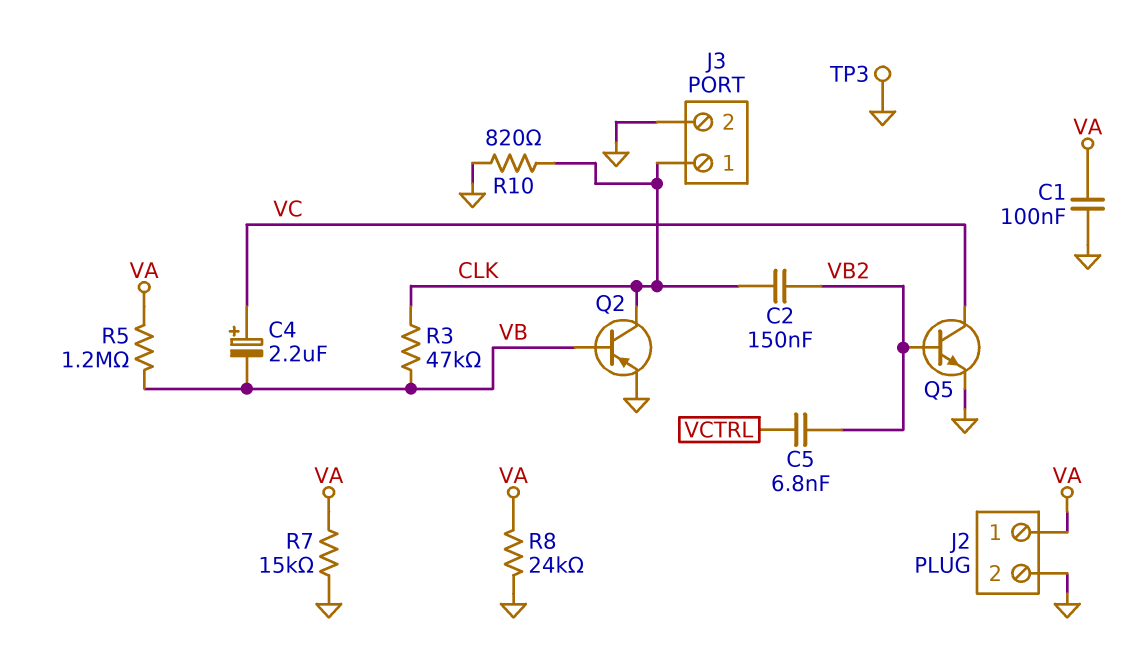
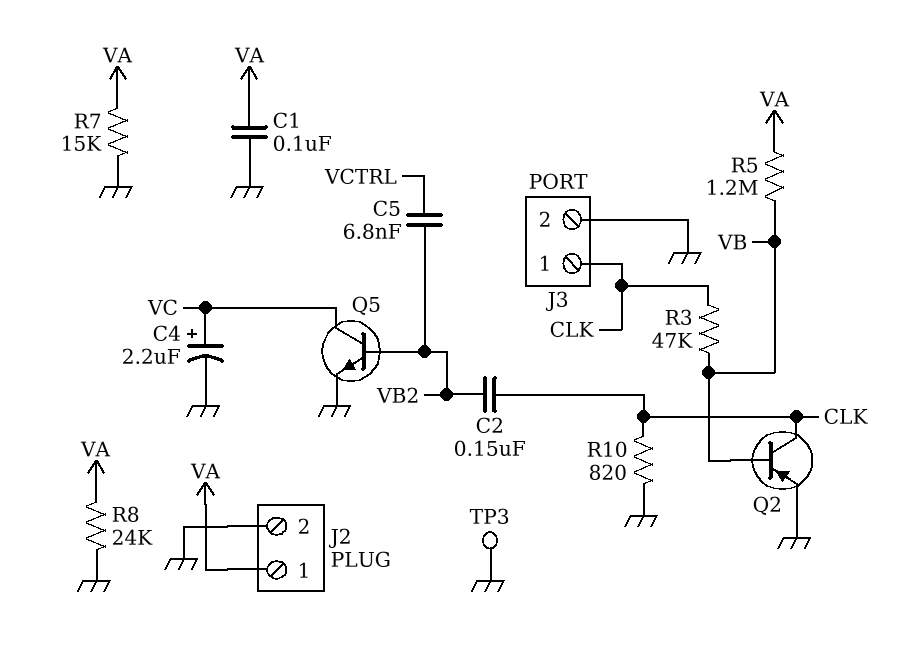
C4: 2.2uF (plus VC, minus VB) -> 2.2uF (plus VC, minus GND)

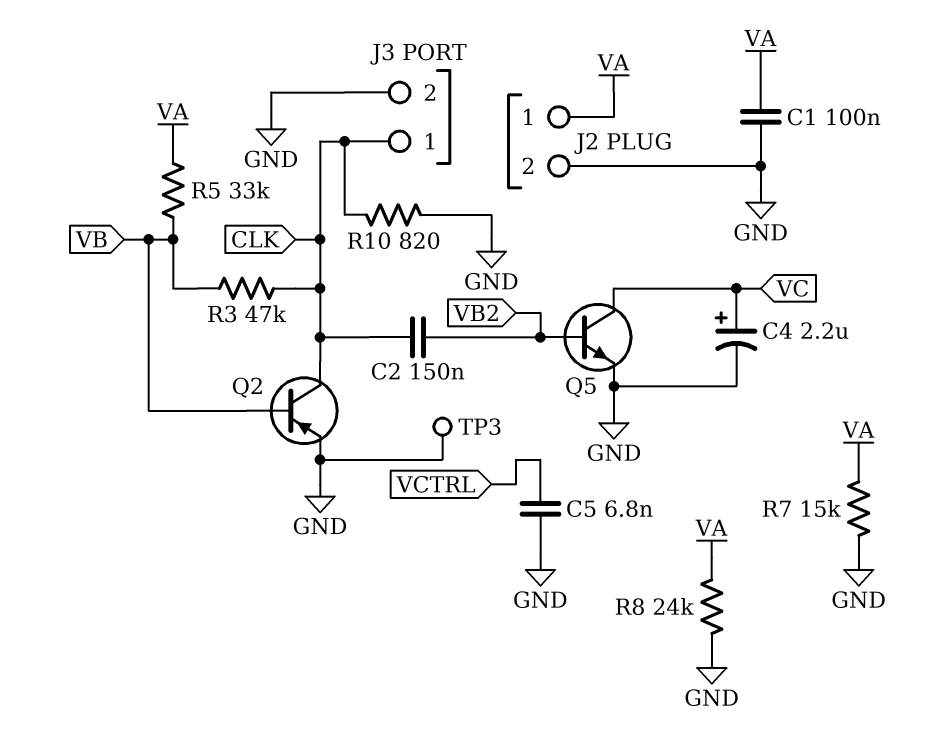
C5: 6.8nF (VB2, VCTRL) -> 6.8nF (GND, VCTRL)
R5: 1.2M (VA, VB) -> 33k (VA, VB)

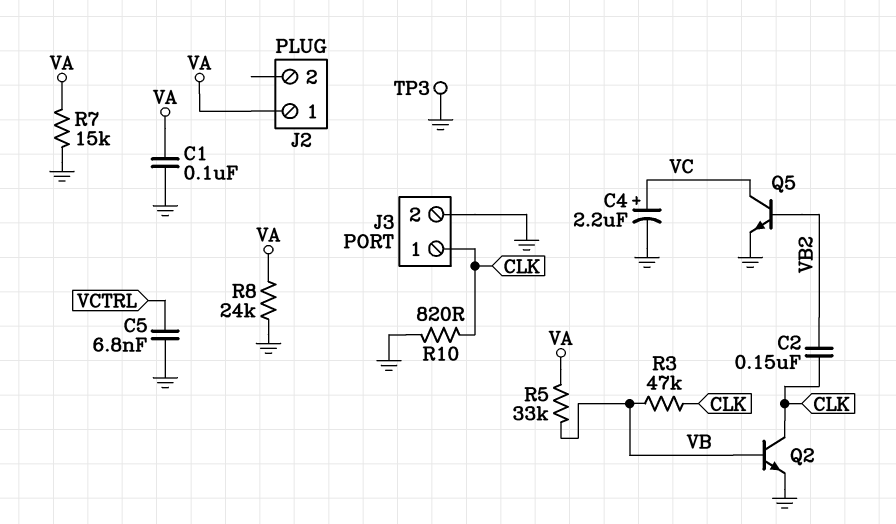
J2 pin 2: GND -> none
Q2: PNP (B VB, C CLK, E GND) -> NPN (B VB, C CLK, E GND)

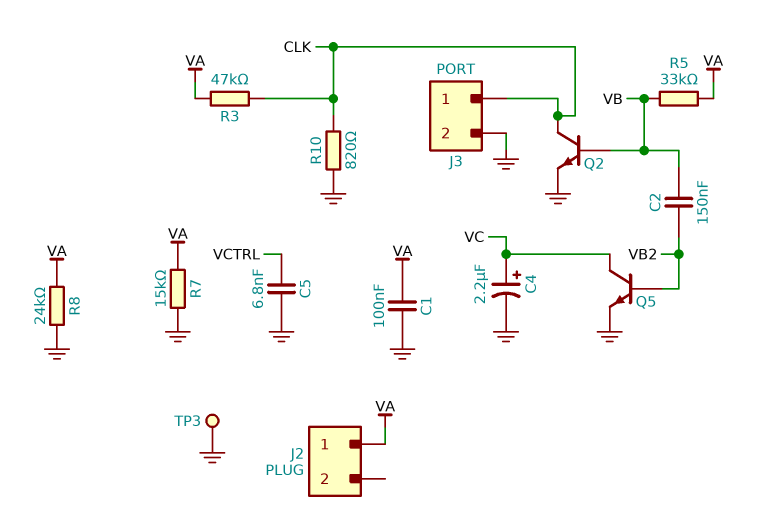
C2: 150nF (CLK, VB2) -> 150nF (VB, VB2)
R3: 47k (CLK, VB) -> 47k (CLK, VA)

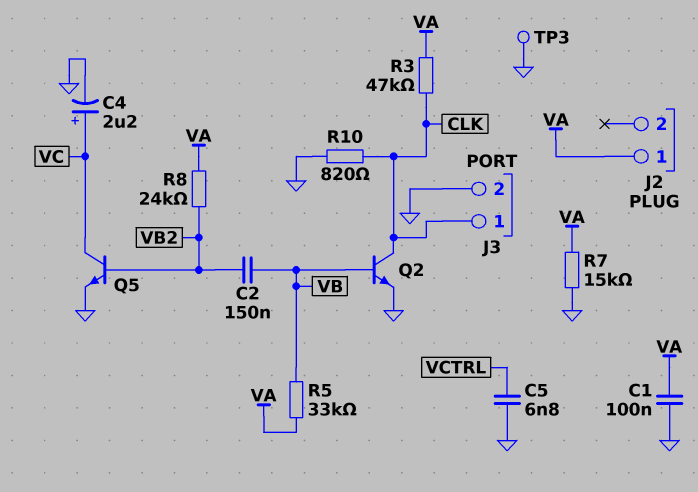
R8: 24k (GND, VA) -> 24k (VA, VB2)

